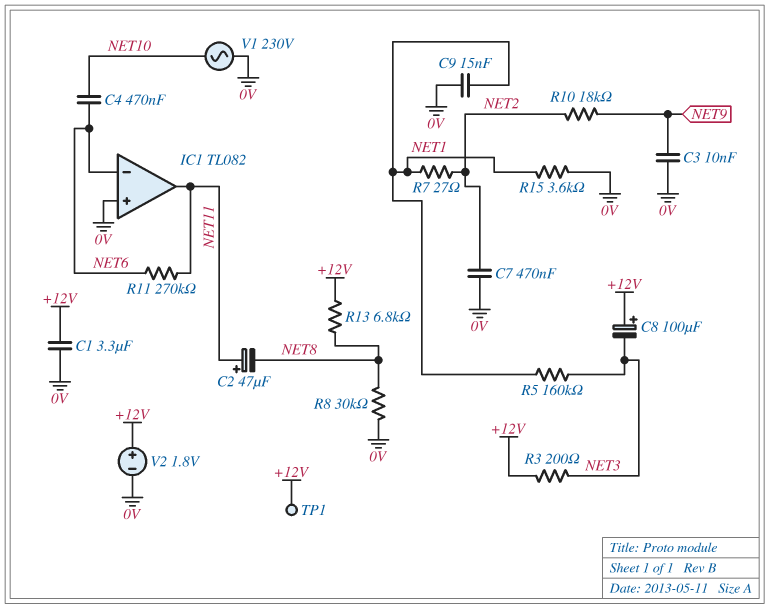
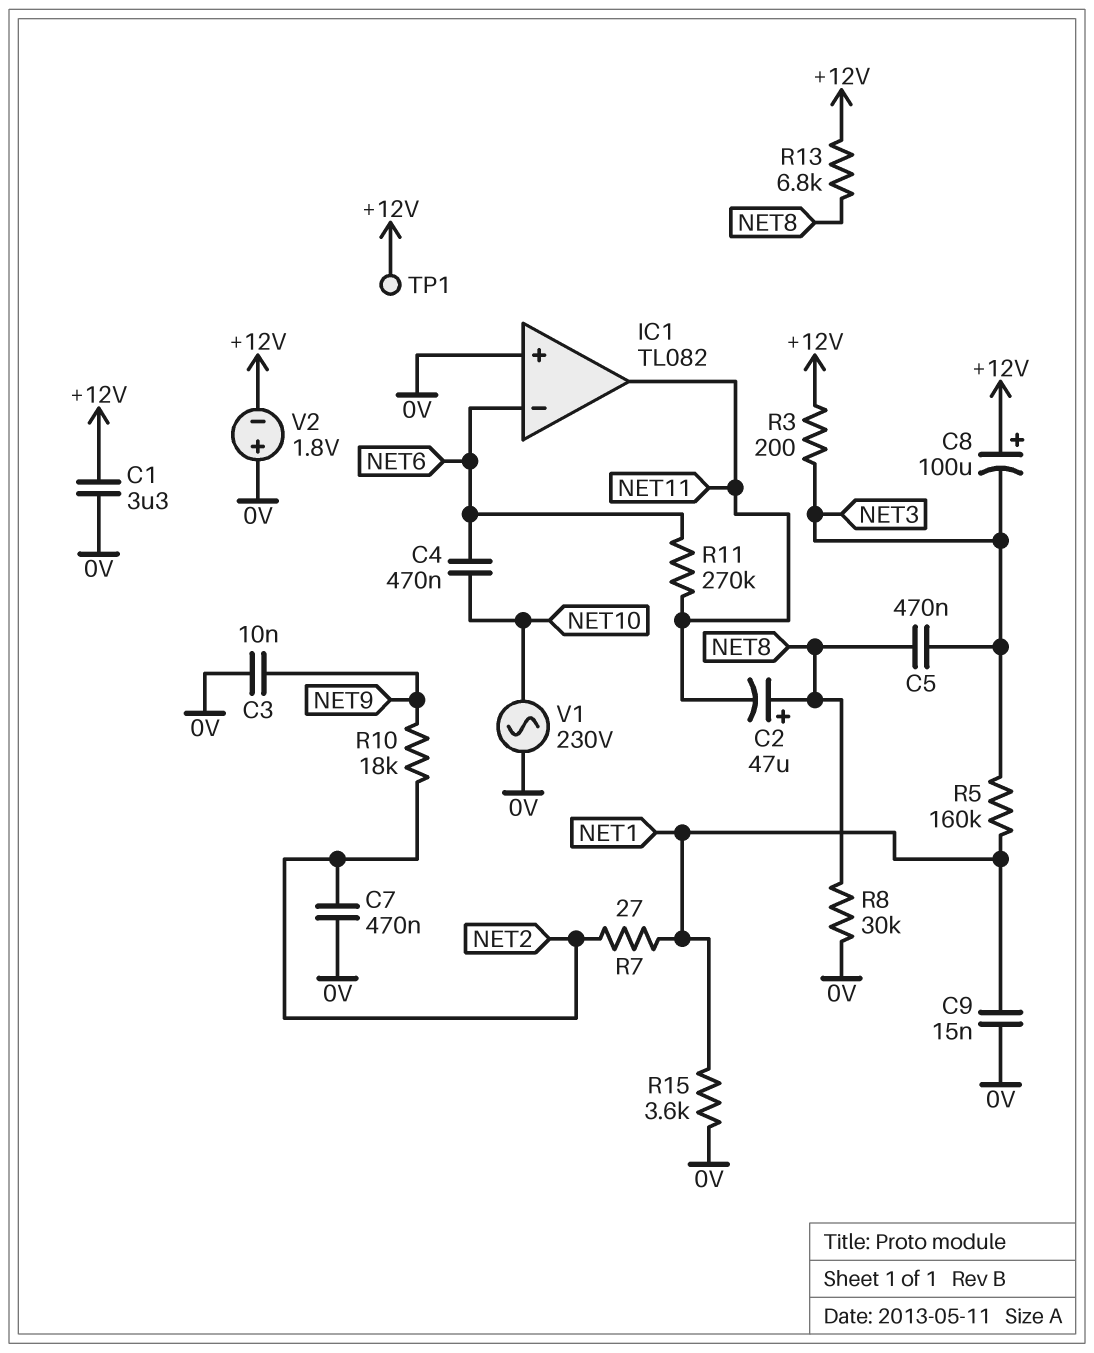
C2: 47uF (plus NET11, minus NET8) -> 47uF (plus NET8, minus NET11)
C5: none -> 470nF (NET3, NET8)
V2: 1.8V (plus +12V, minus 0V) -> 1.8V (plus 0V, minus +12V)

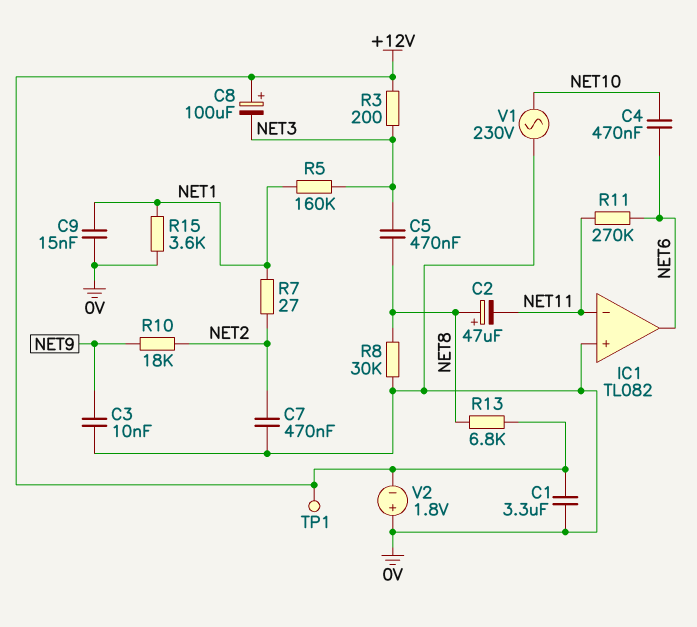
IC1 pin in-: NET6 -> NET11
IC1 pin out: NET11 -> NET6

